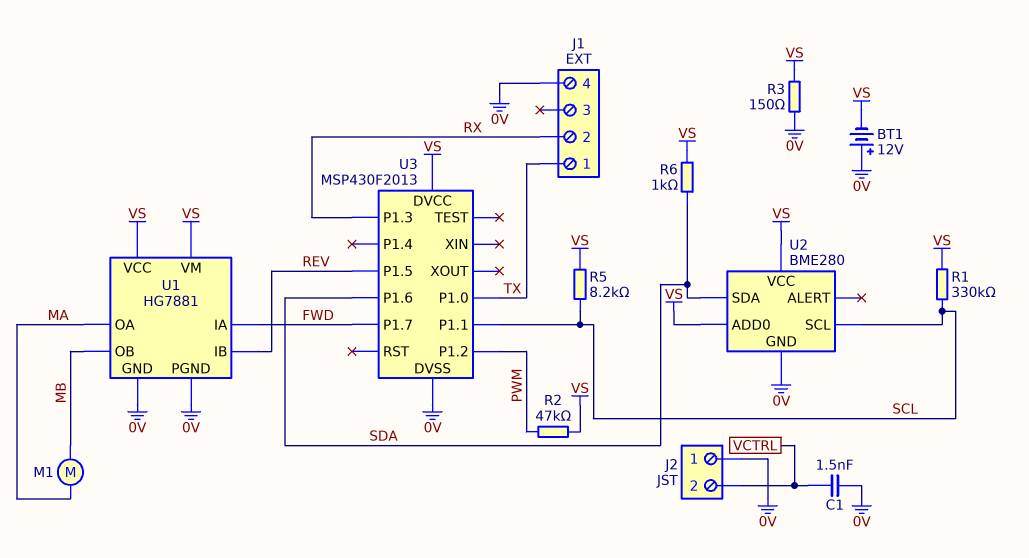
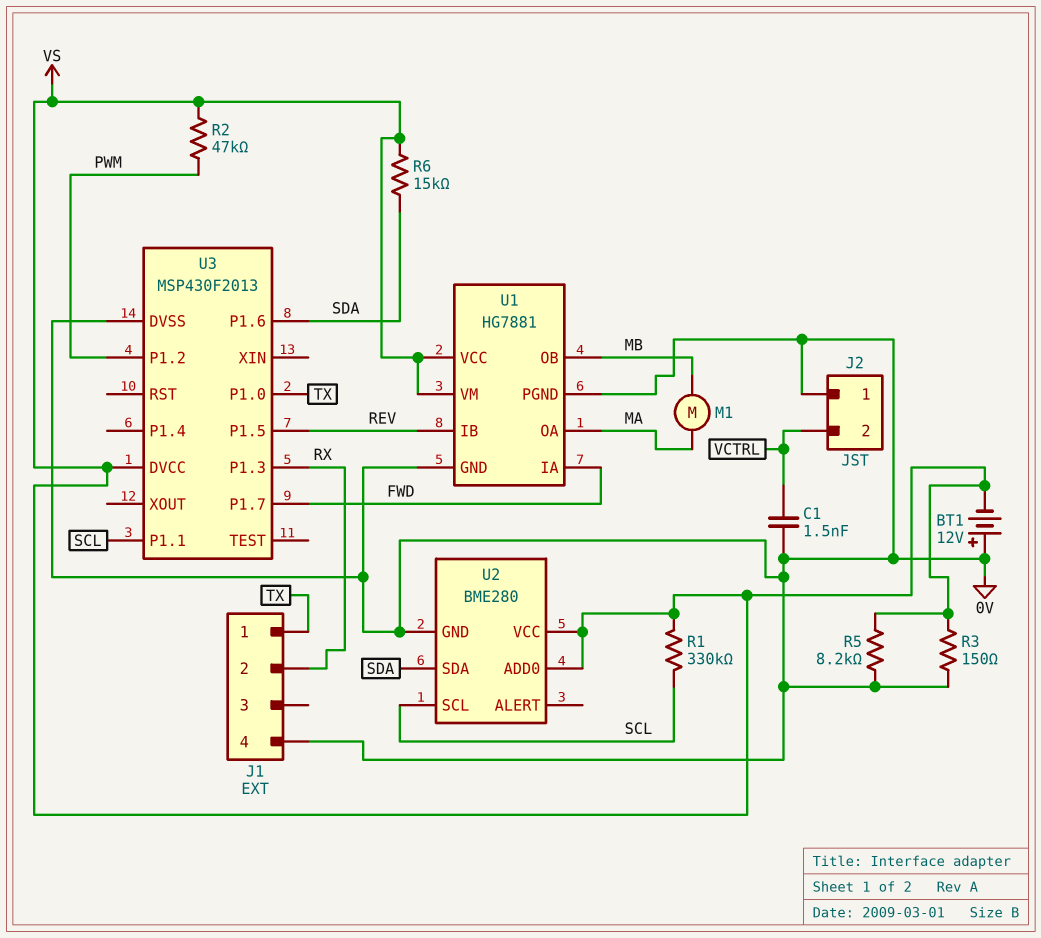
R5: 8.2k (SCL, VS) -> 8.2k (0V, VS)
R6: 1k (SDA, VS) -> 15k (SDA, VS)

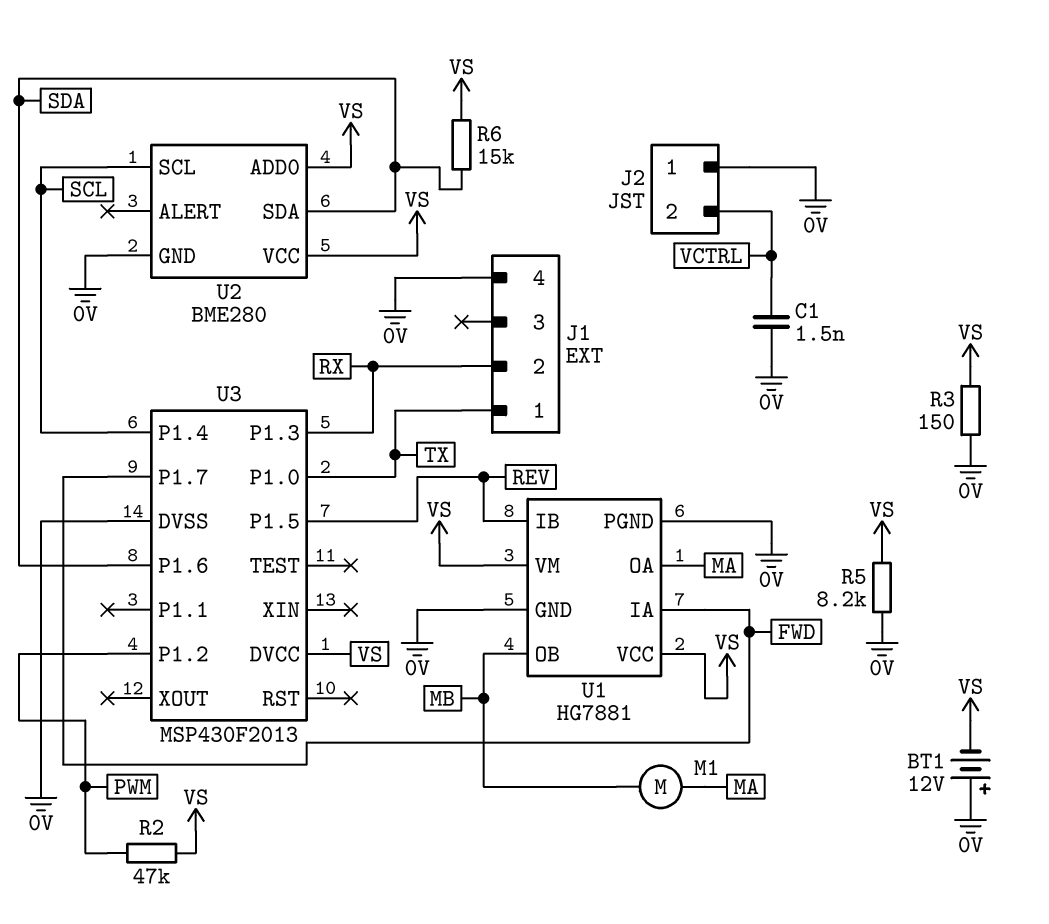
R1: 330k (SCL, VS) -> none
U3 pin P1.1: SCL -> none
U3 pin P1.4: none -> SCL

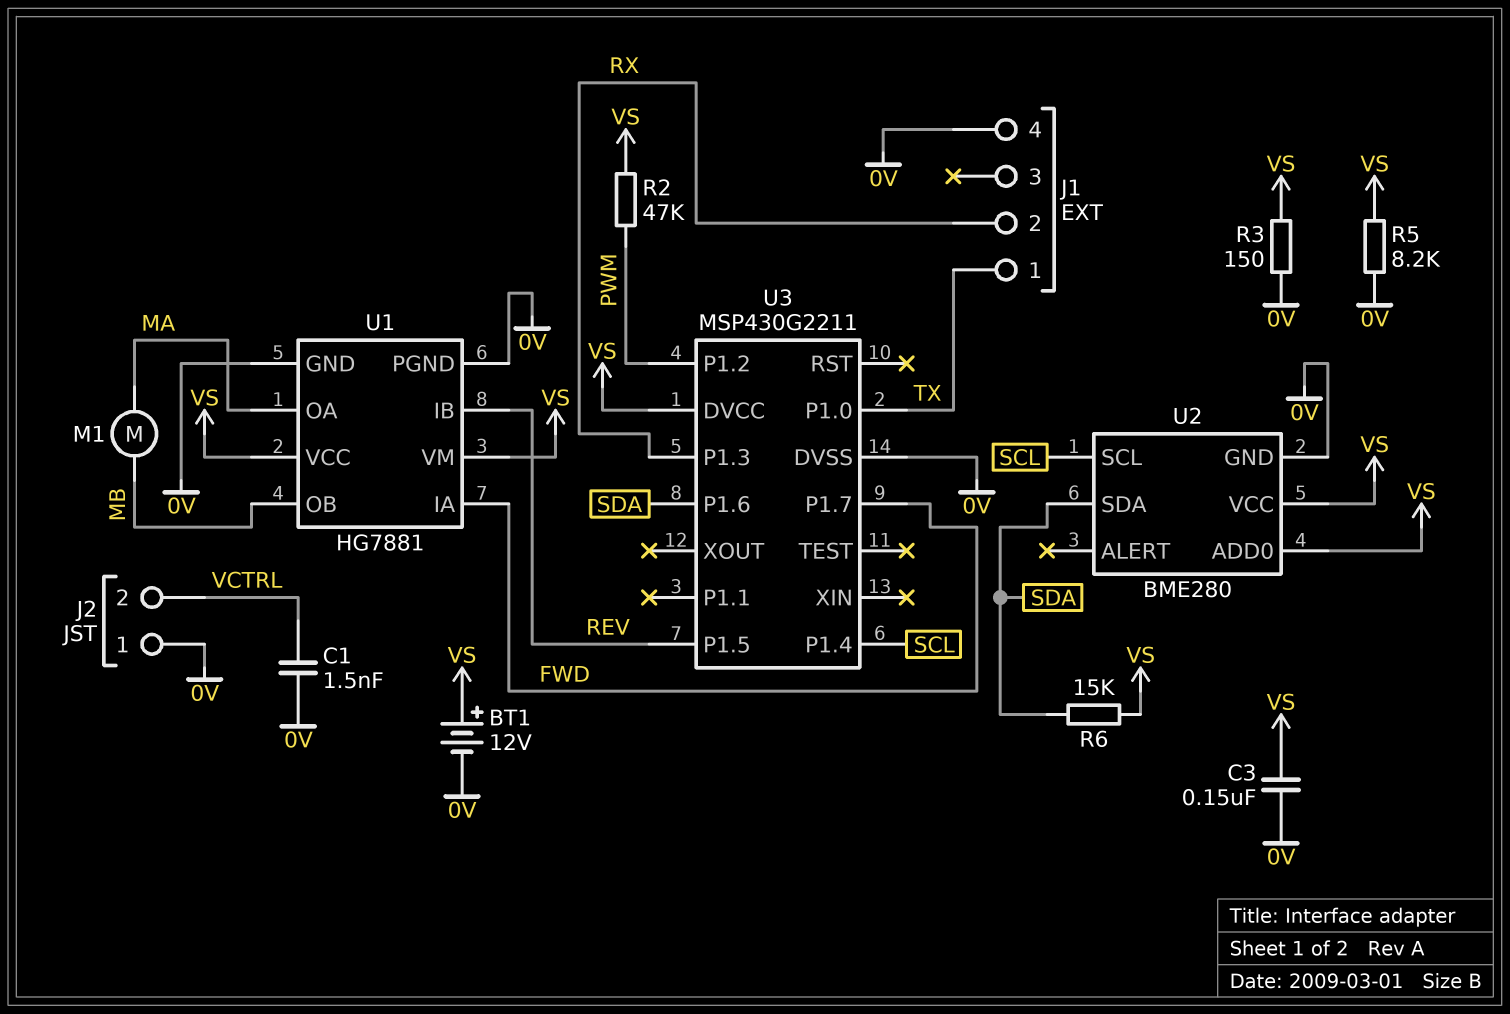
BT1: 12V (plus 0V, minus VS) -> 12V (plus VS, minus 0V)
C3: none -> 150nF (0V, VS)
U3: MSP430F2013 -> MSP430G2211

